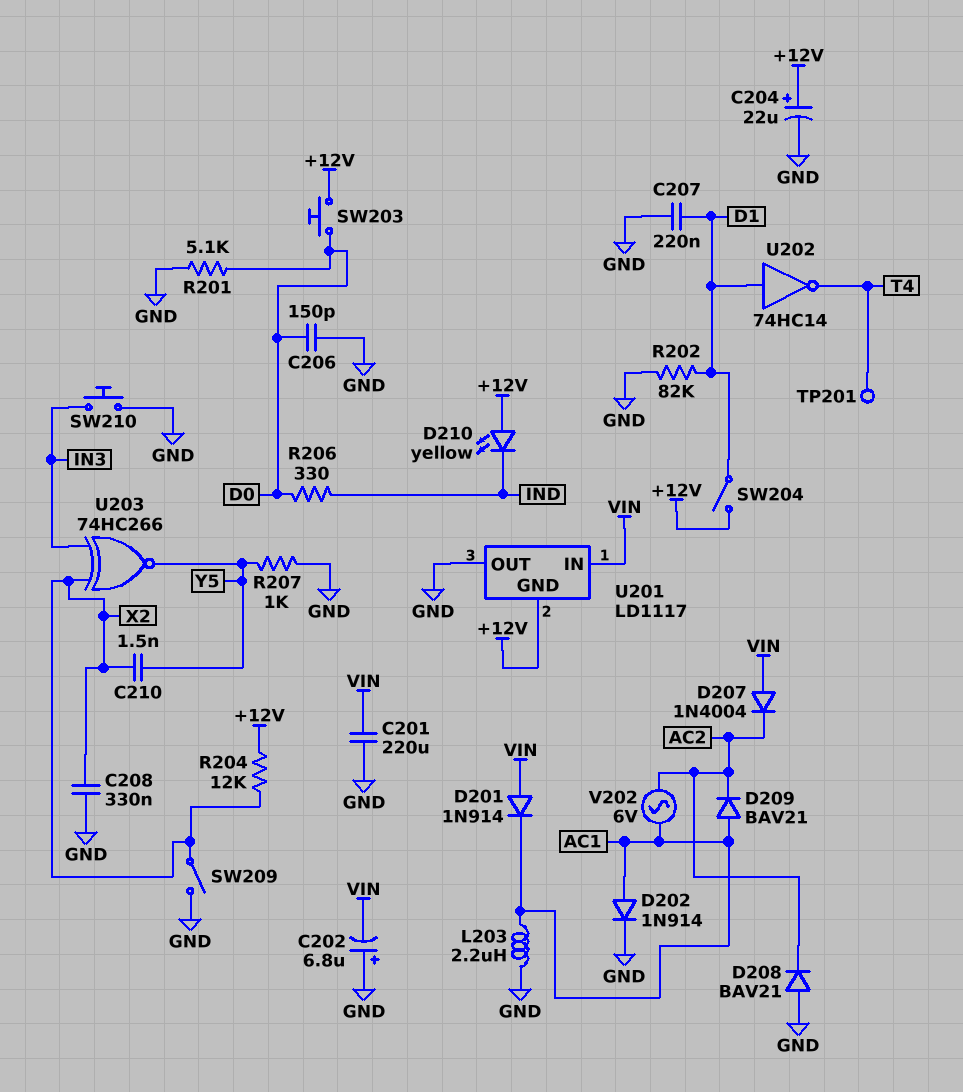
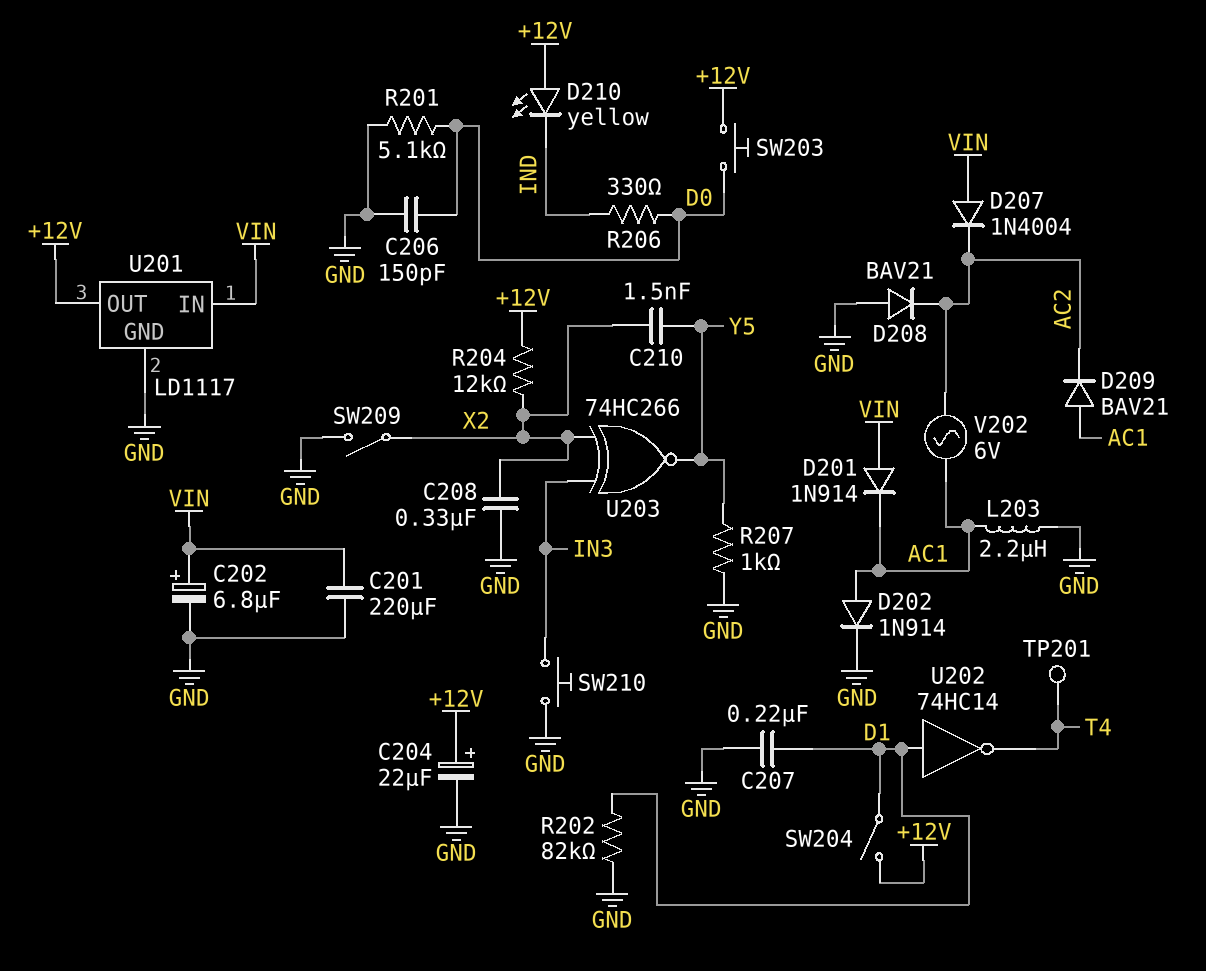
C202: 6.8uF (plus GND, minus VIN) -> 6.8uF (plus VIN, minus GND)
U201 pin GND: +12V -> GND
U201 pin OUT: GND -> +12V

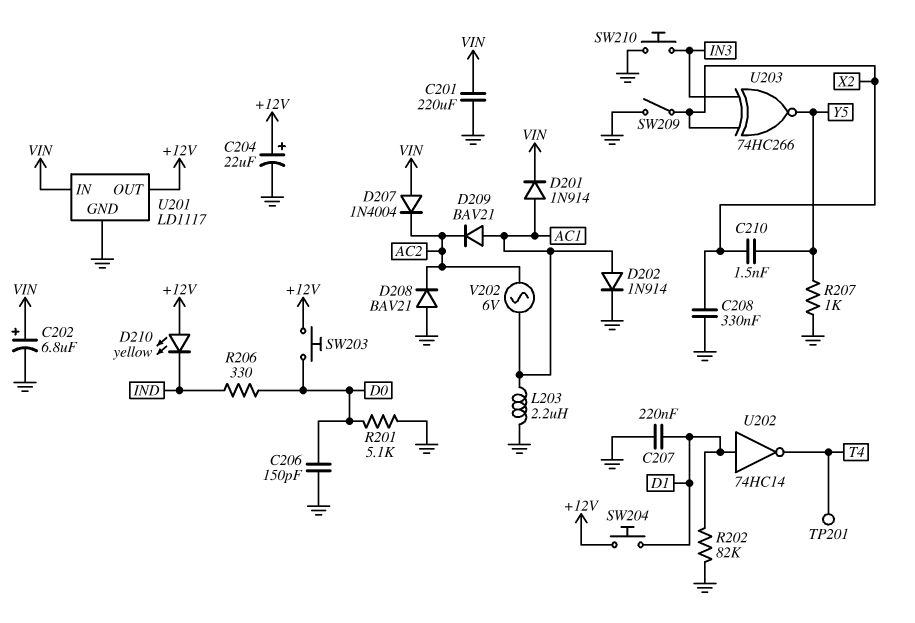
D201: diode 1N914 (A VIN, K AC1) -> diode 1N914 (A AC1, K VIN)
R204: 12k (+12V, X2) -> none
SW204: switch (+12V, D1) -> button (+12V, D1)

